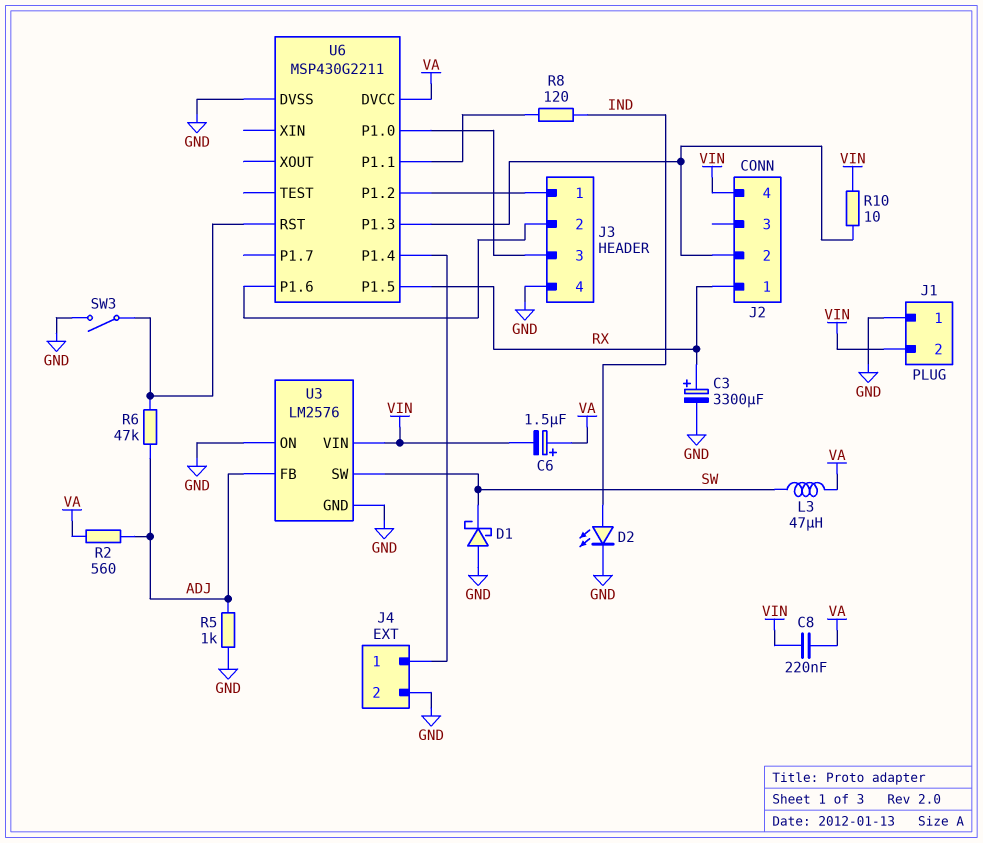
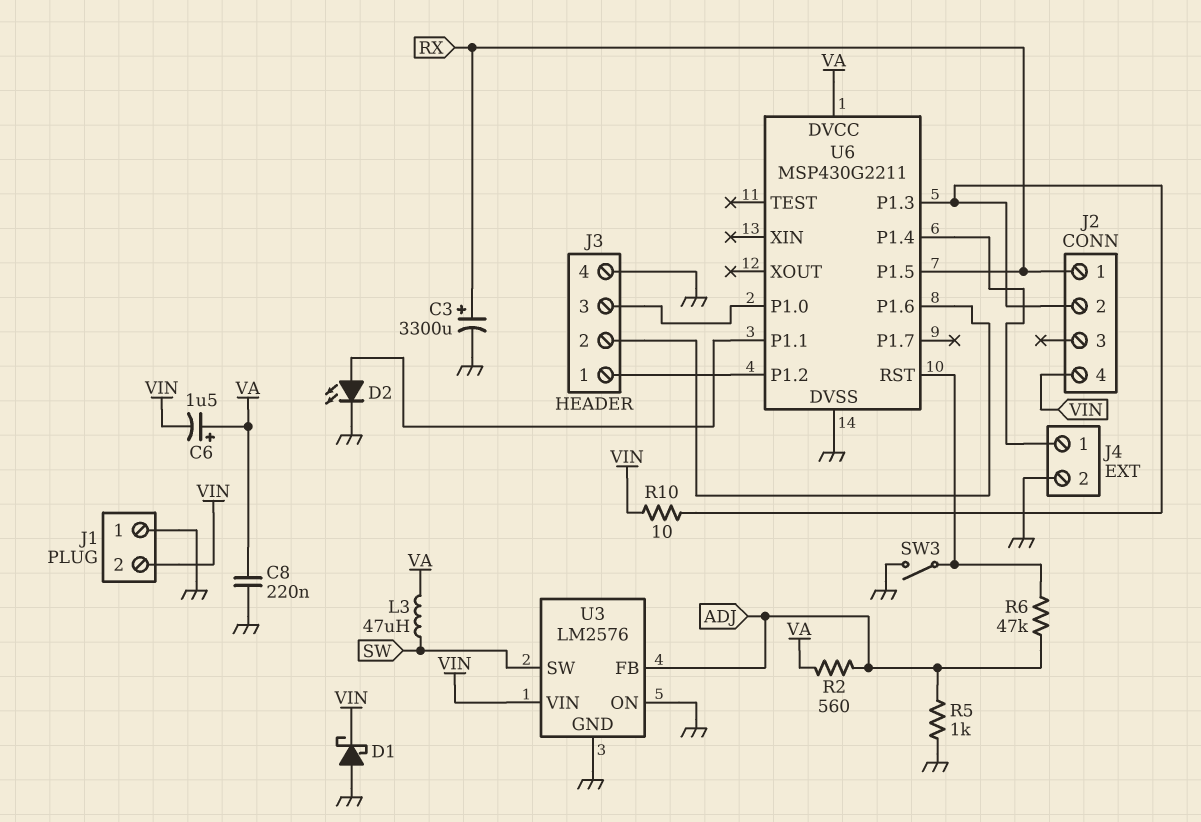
C8: 220nF (VA, VIN) -> 220nF (GND, VA)
D1: schottky (A GND, K SW) -> schottky (A GND, K VIN)
D2: LED (A IND, K GND) -> LED (A U6/P1.1, K GND)
R8: 120 (IND, U6/P1.1) -> none

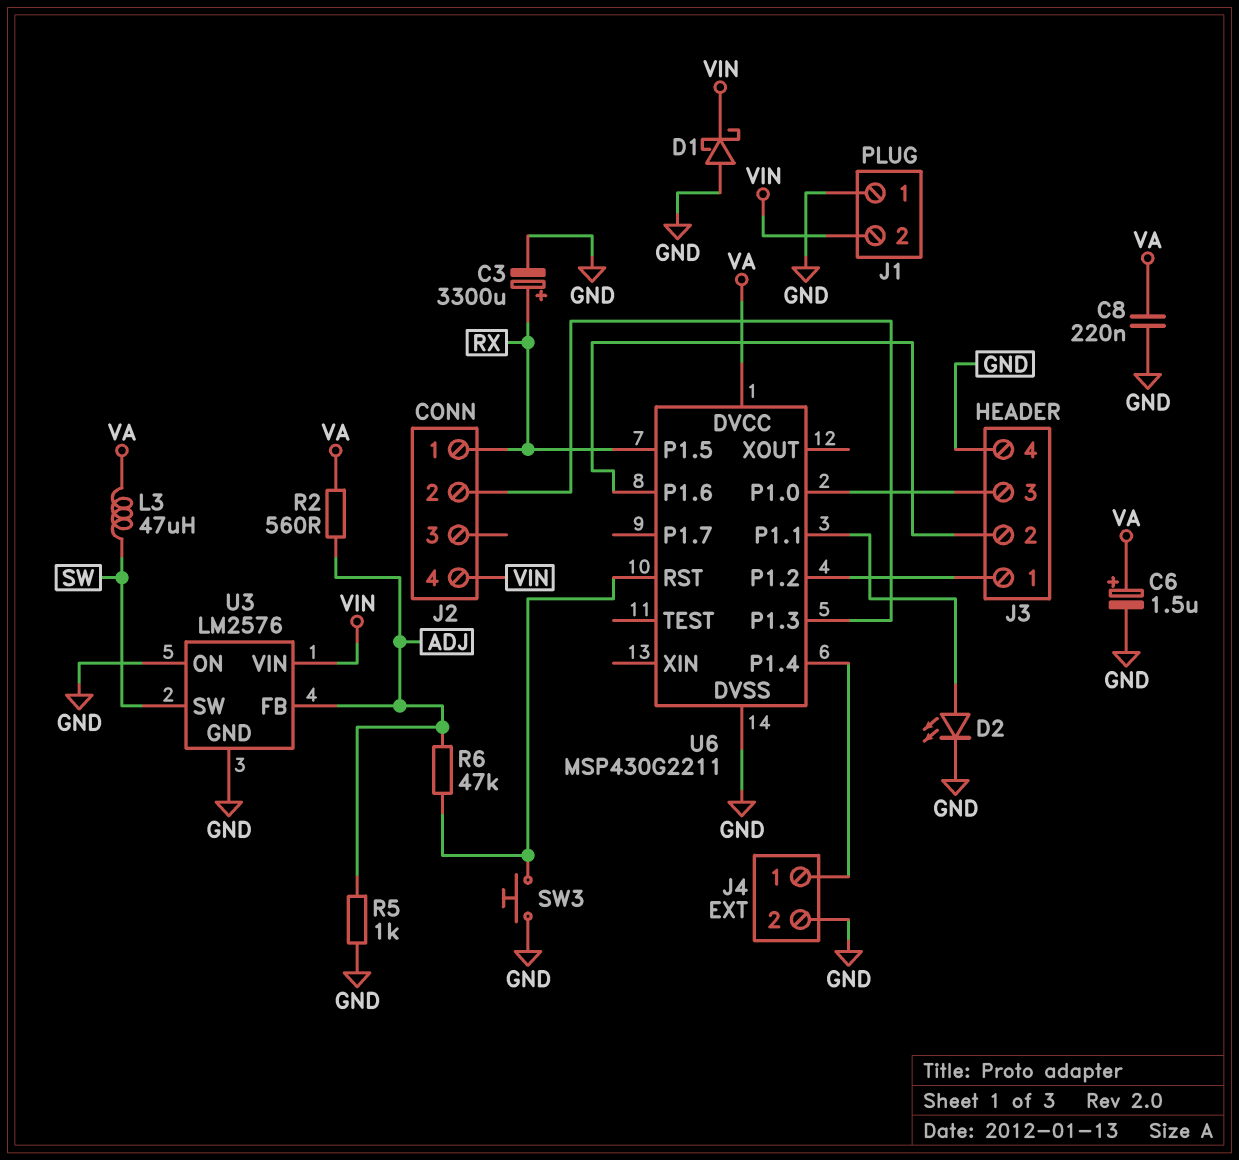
C6: 1.5uF (plus VA, minus VIN) -> 1.5uF (plus VA, minus GND)
R10: 10 (J2/2, VIN) -> none
SW3: switch (GND, U6/RST) -> button (GND, U6/RST)

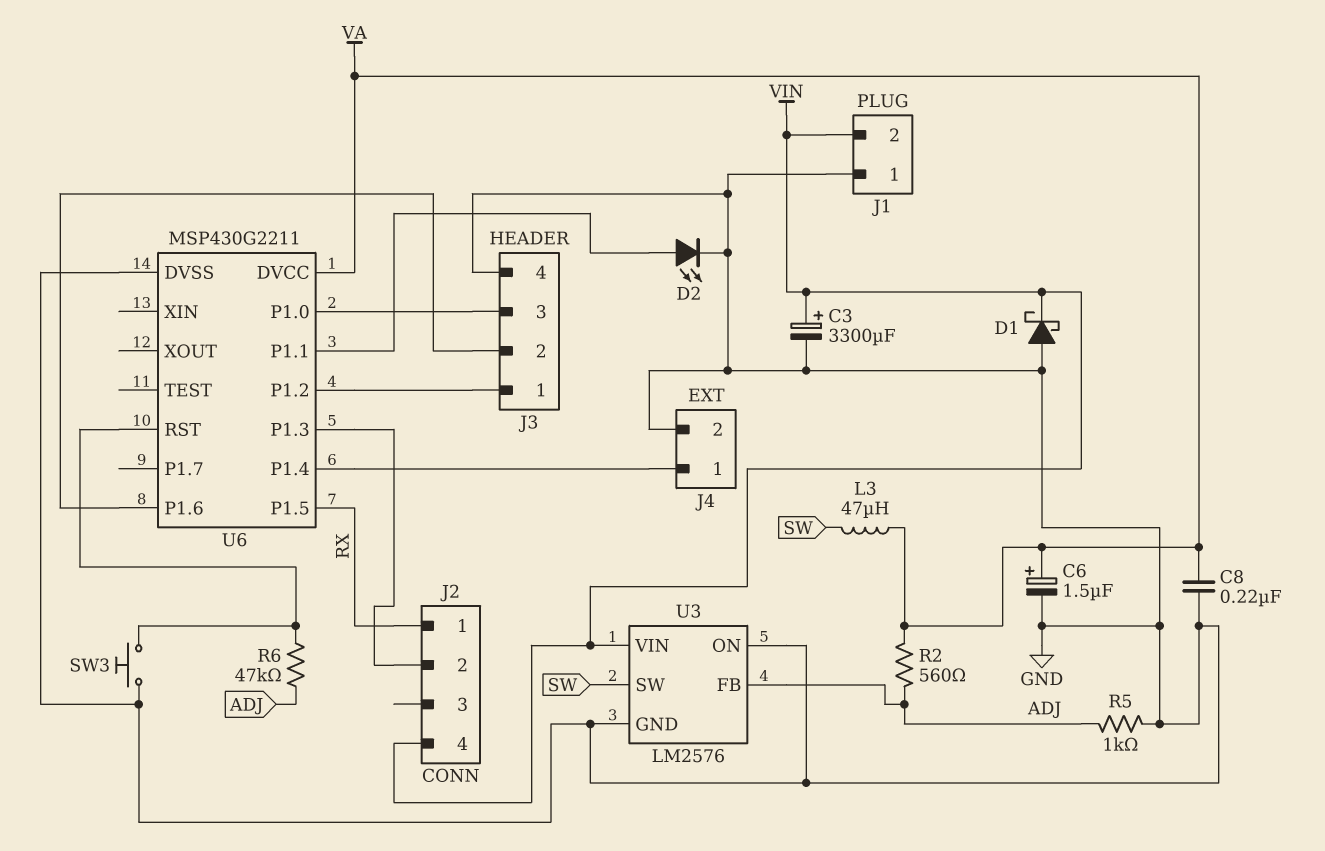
C3: 3300uF (plus RX, minus GND) -> 3300uF (plus VIN, minus GND)

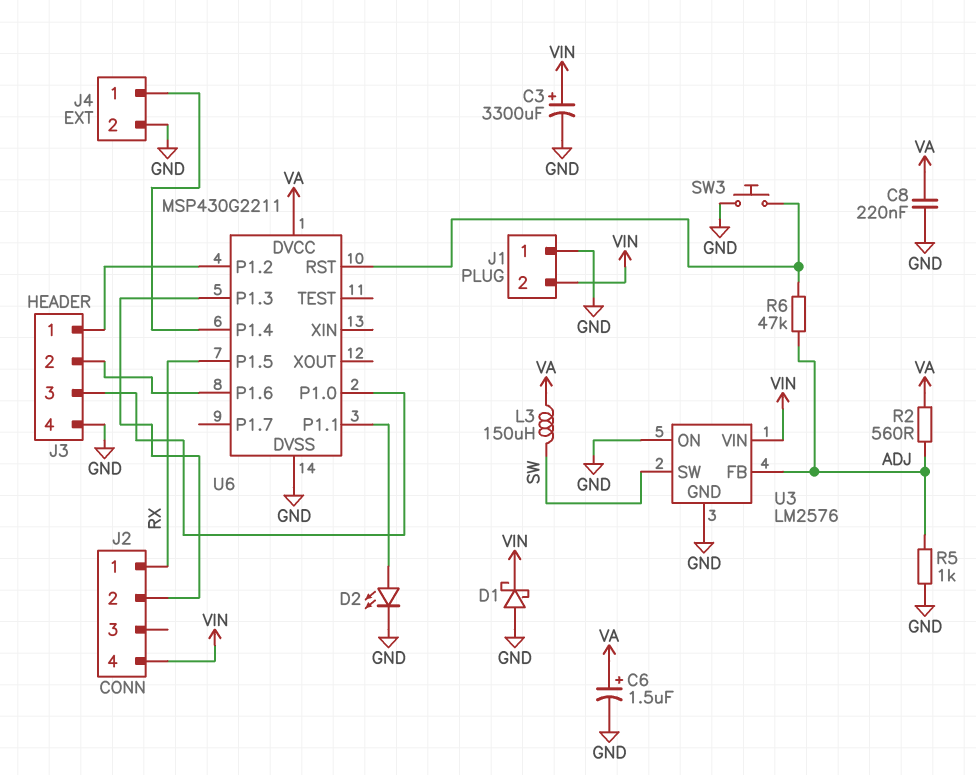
L3: 47uH (SW, VA) -> 150uH (SW, VA)

